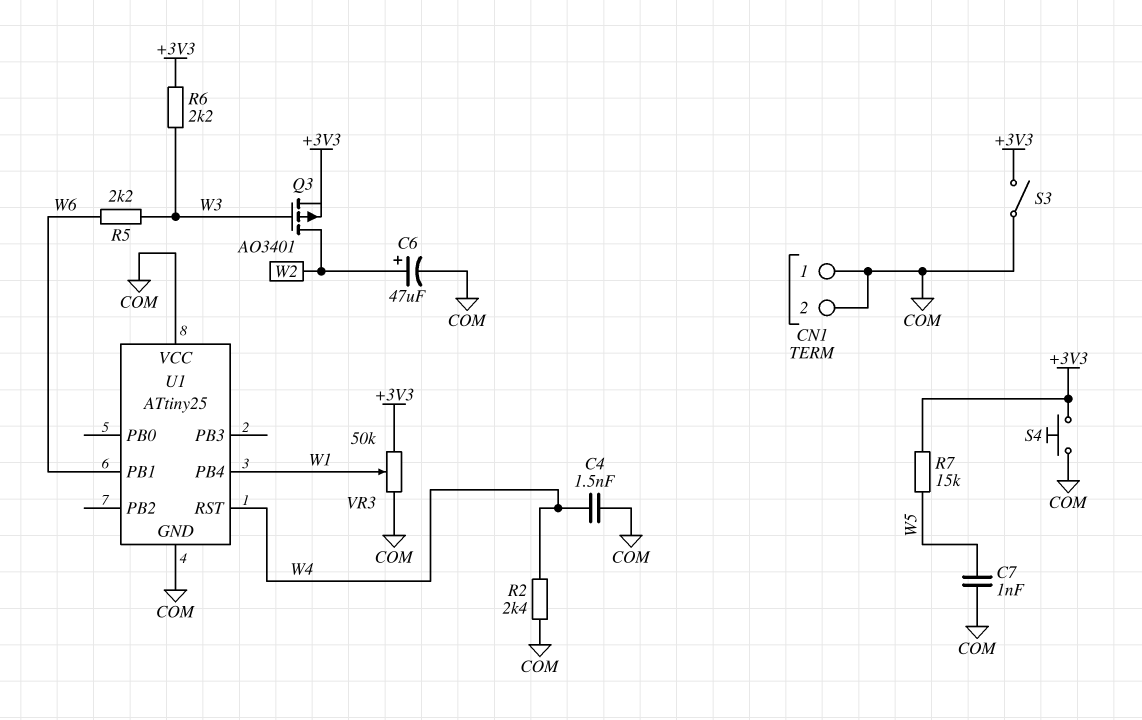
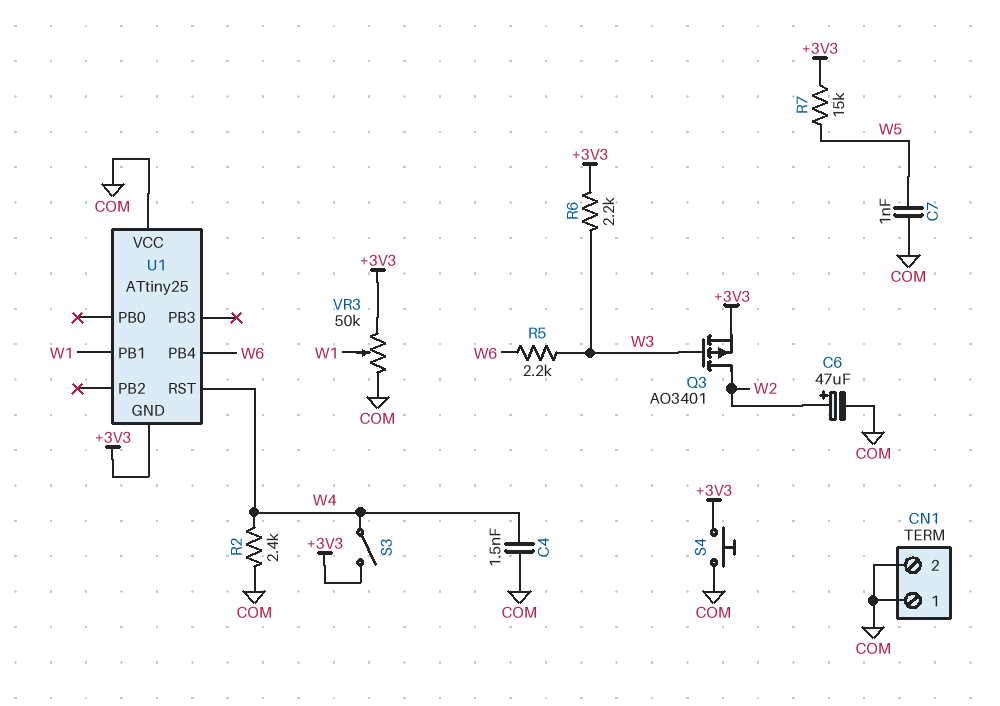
S3: switch (+3V3, COM) -> switch (+3V3, W4)
U1 pin GND: COM -> +3V3
U1 pin PB1: W6 -> W1
U1 pin PB4: W1 -> W6

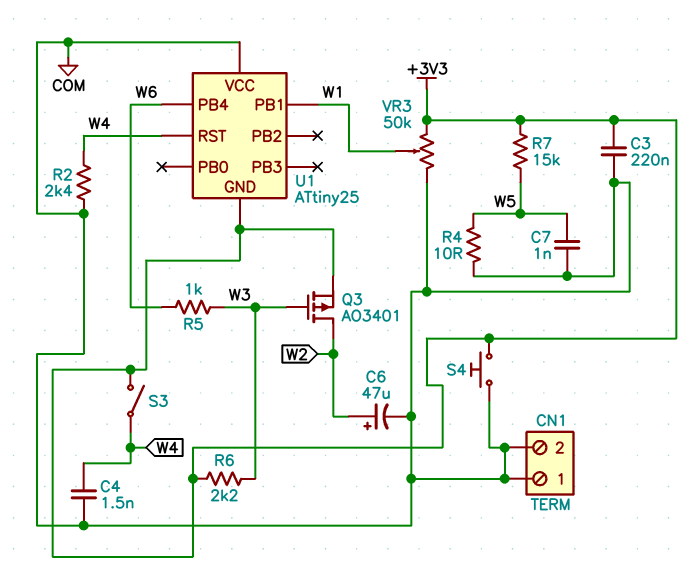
C3: none -> 220nF (+3V3, COM)
R4: none -> 10 (COM, W5)
R5: 2.2k (W3, W6) -> 1k (W3, W6)

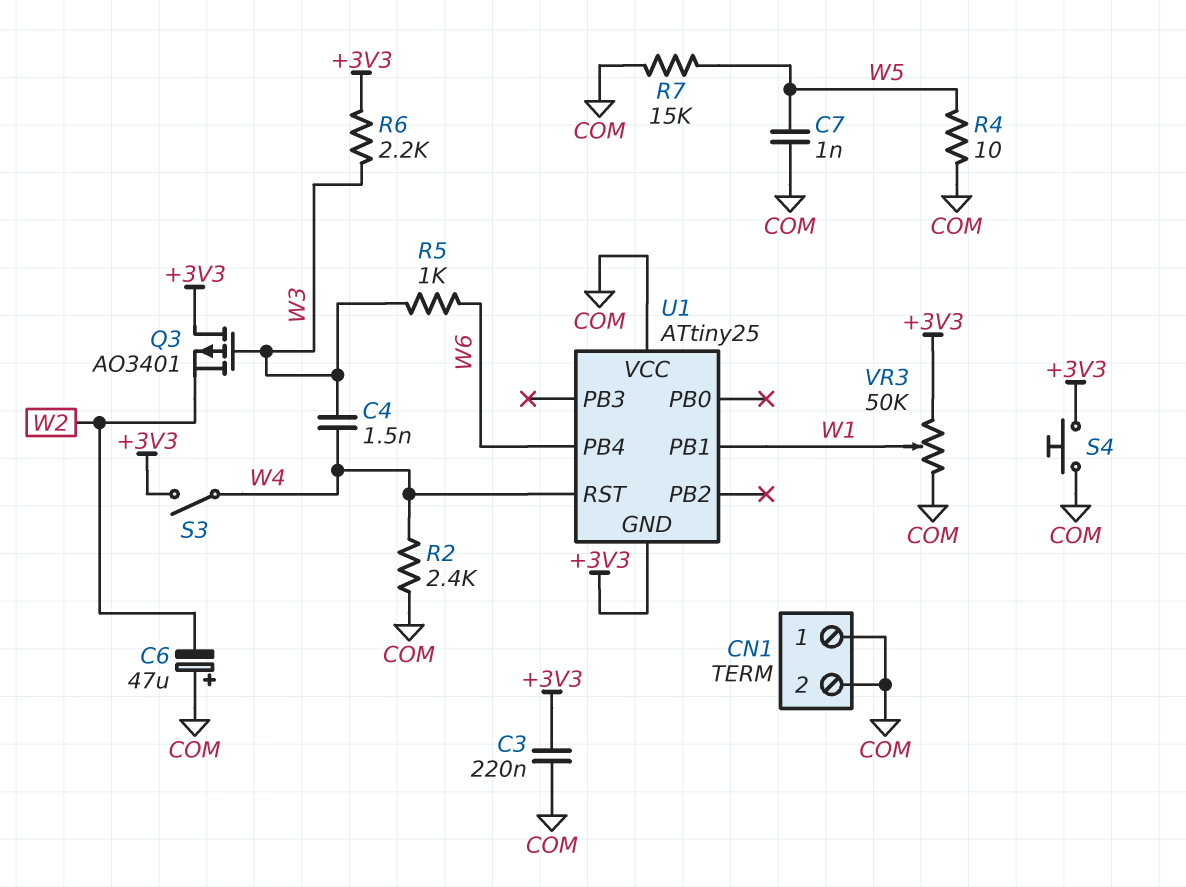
C4: 1.5nF (COM, W4) -> 1.5nF (W3, W4)
C6: 47uF (plus W2, minus COM) -> 47uF (plus COM, minus W2)
Q3: PMOS AO3401 (G W3, D W2, S +3V3) -> PMOS AO3401 (G W3, D +3V3, S W2)
R7: 15k (+3V3, W5) -> 15k (COM, W5)

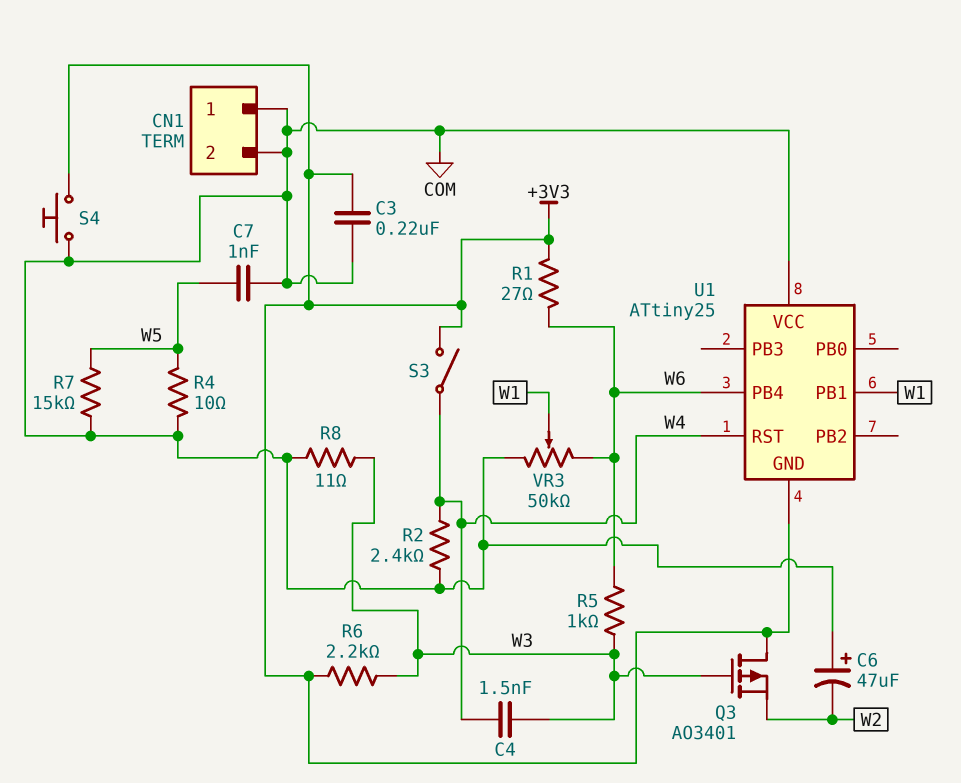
R1: none -> 27 (+3V3, W6)
R8: none -> 11 (COM, W3)
VR3: 50k (+3V3, COM, wiper W1) -> 50k (COM, W6, wiper W1)

